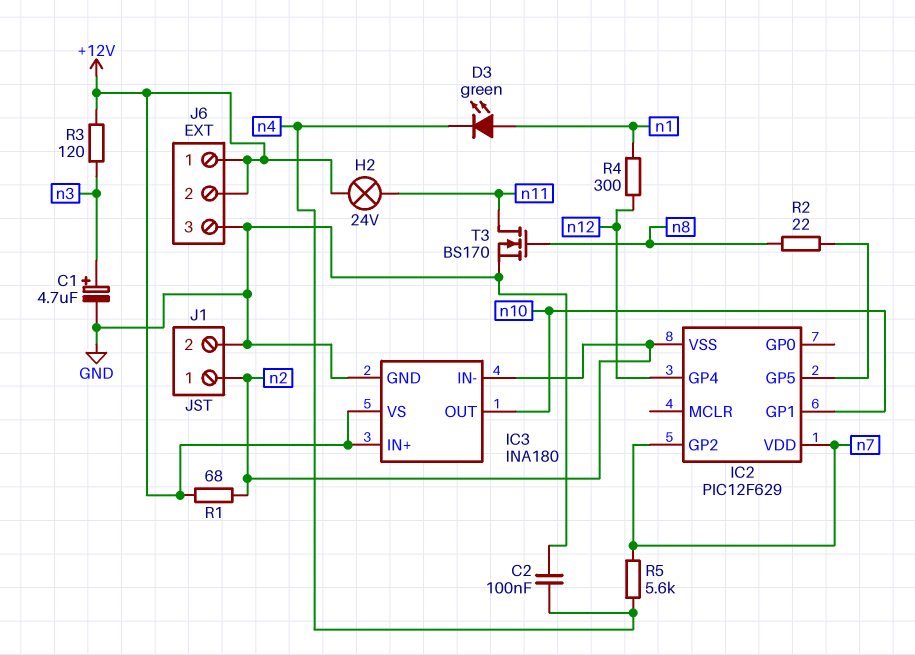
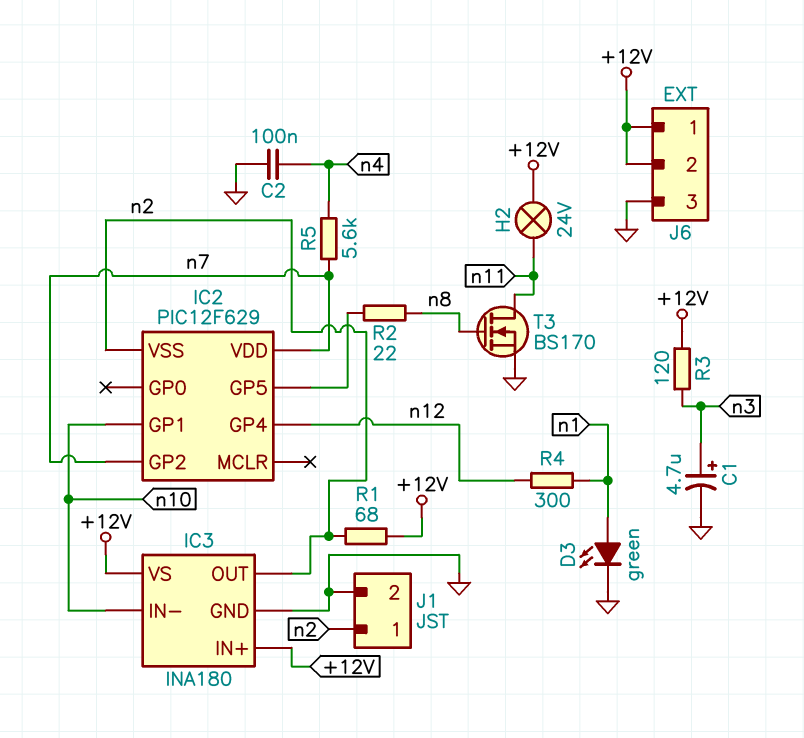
D3: LED green (A n1, K n4) -> LED green (A n1, K GND)
IC3 pin IN-: n2 -> n10
IC3 pin OUT: n10 -> n2

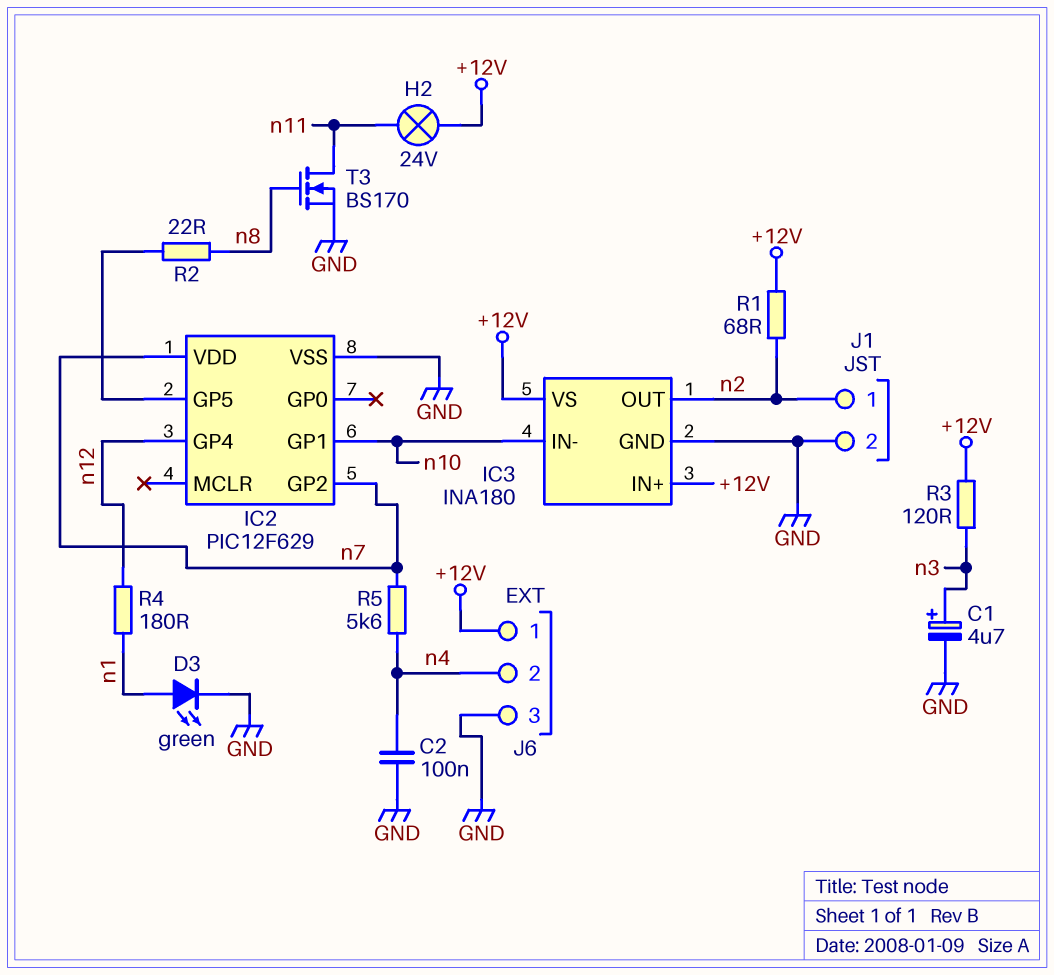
IC2 pin VSS: n2 -> GND
J6 pin 2: +12V -> n4
R4: 300 (n1, n12) -> 180 (n1, n12)

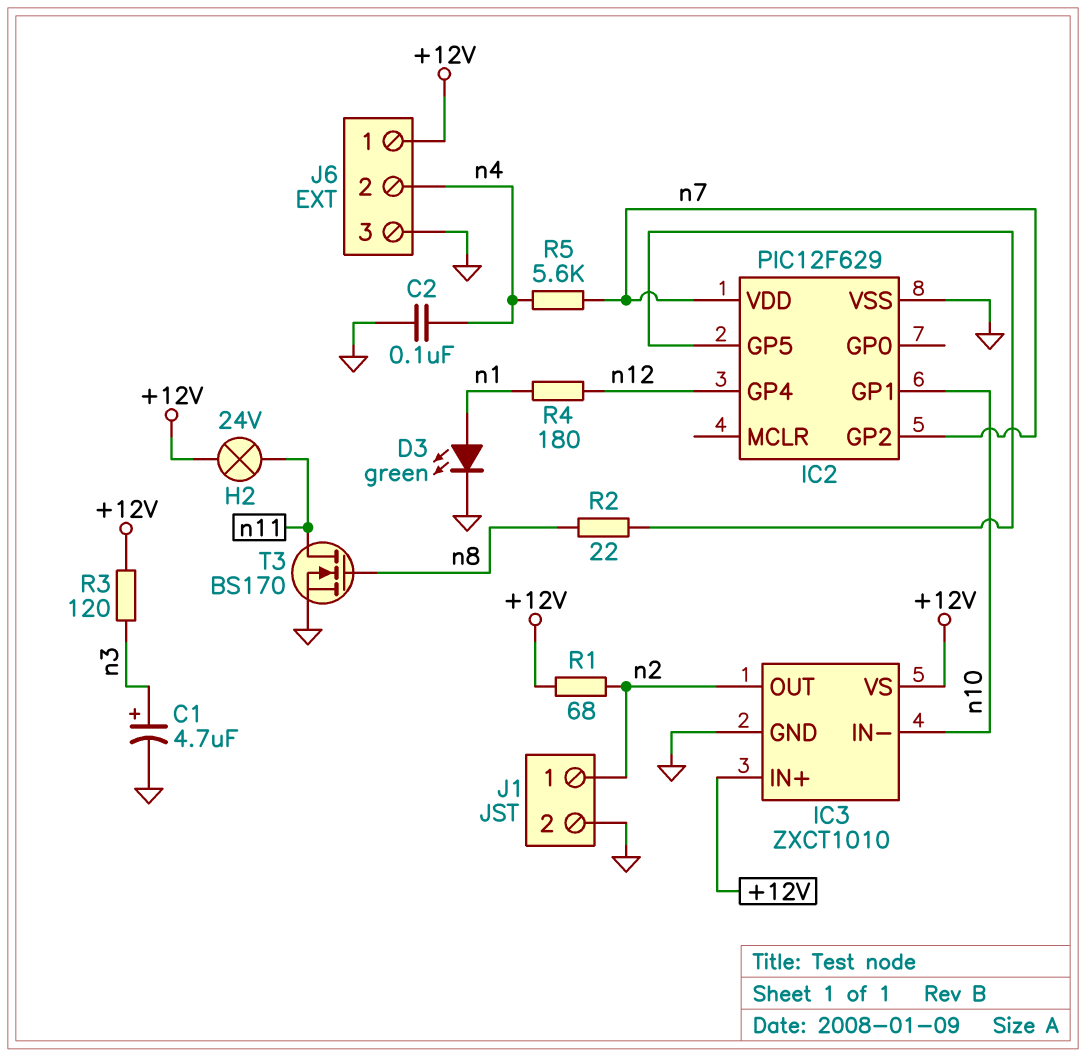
IC3: INA180 -> ZXCT1010

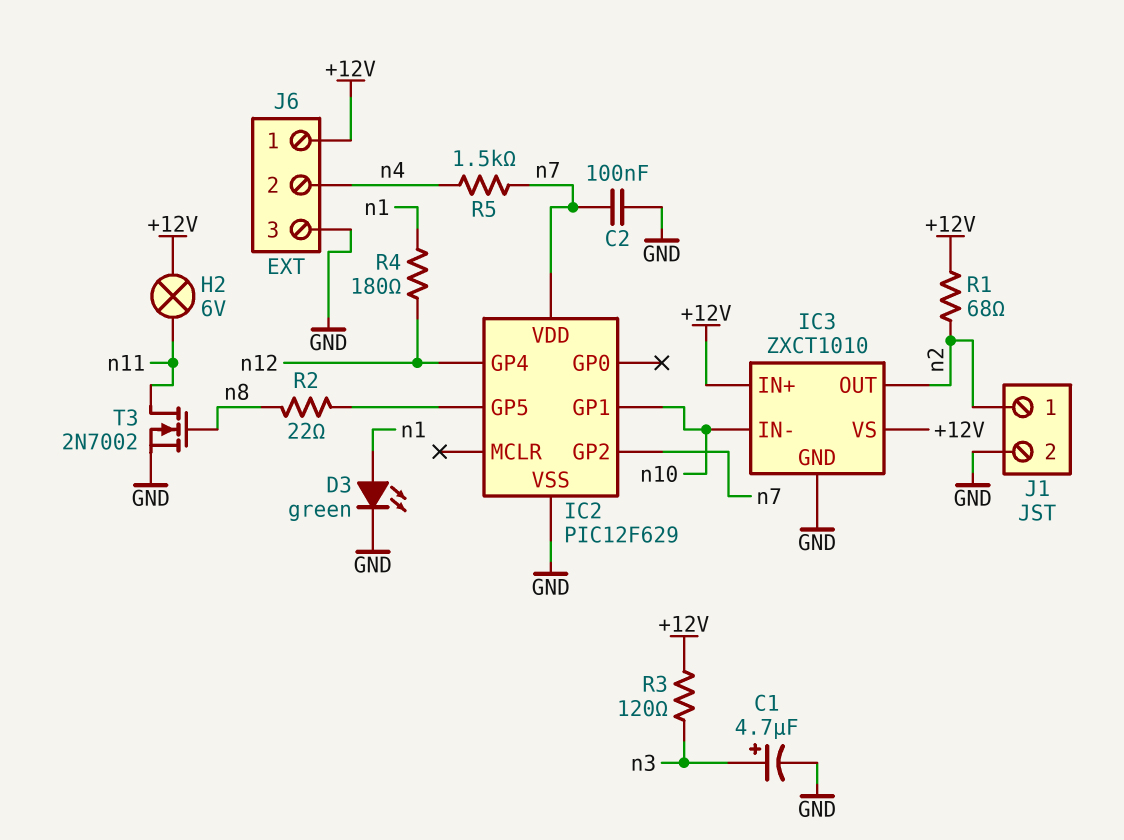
C2: 100nF (GND, n4) -> 100nF (GND, n7)
H2: lamp 24V (+12V, n11) -> lamp 6V (+12V, n11)
R5: 5.6k (n4, n7) -> 1.5k (n4, n7)
T3: NMOS BS170 (G n8, D n11, S GND) -> NMOS 2N7002 (G n8, D n11, S GND)

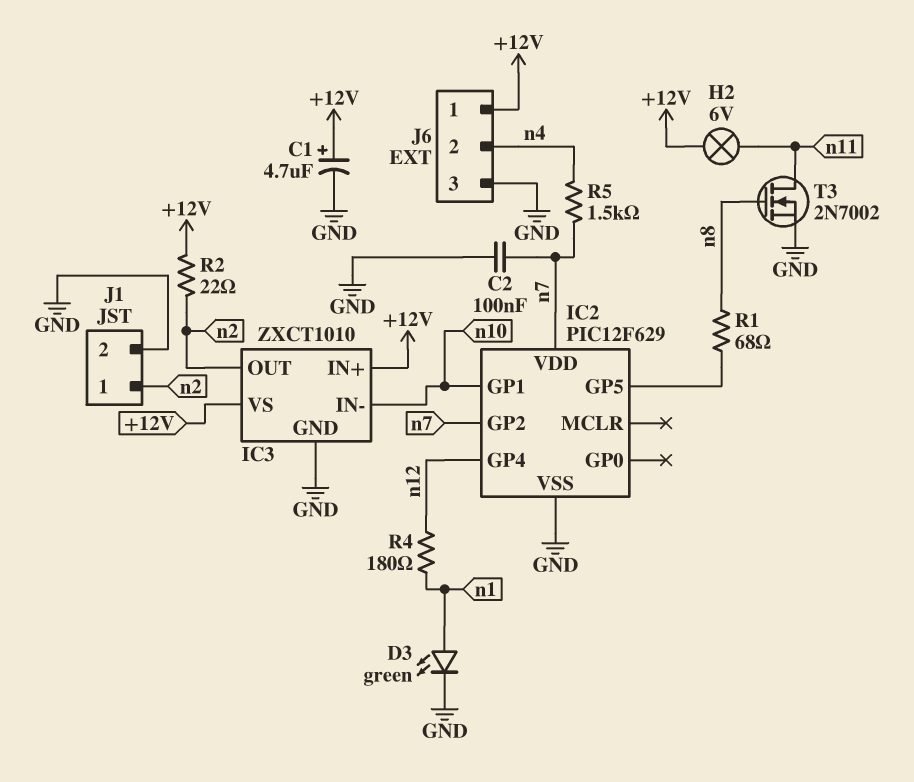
C1: 4.7uF (plus n3, minus GND) -> 4.7uF (plus +12V, minus GND)
R1: 68 (+12V, n2) -> 68 (IC2/GP5, n8)
R2: 22 (IC2/GP5, n8) -> 22 (+12V, n2)
R3: 120 (+12V, n3) -> none

